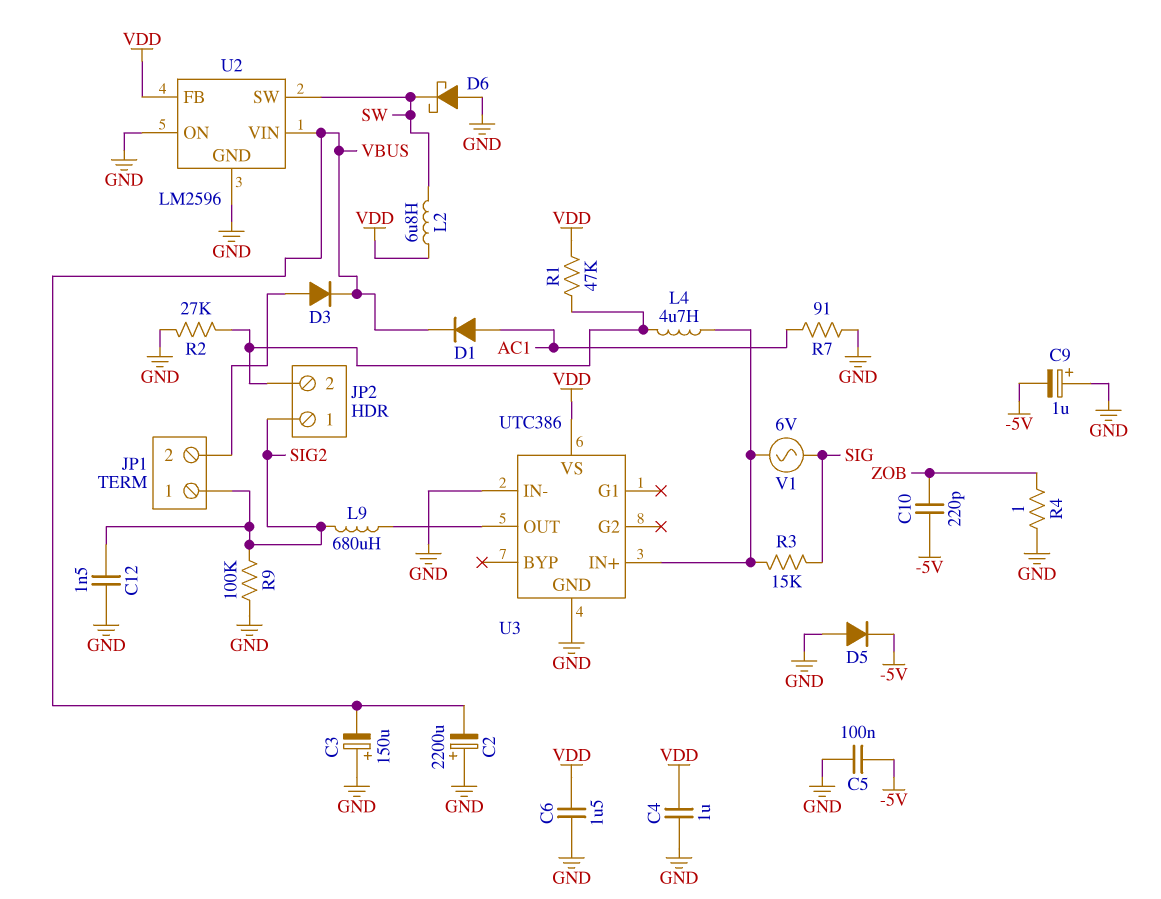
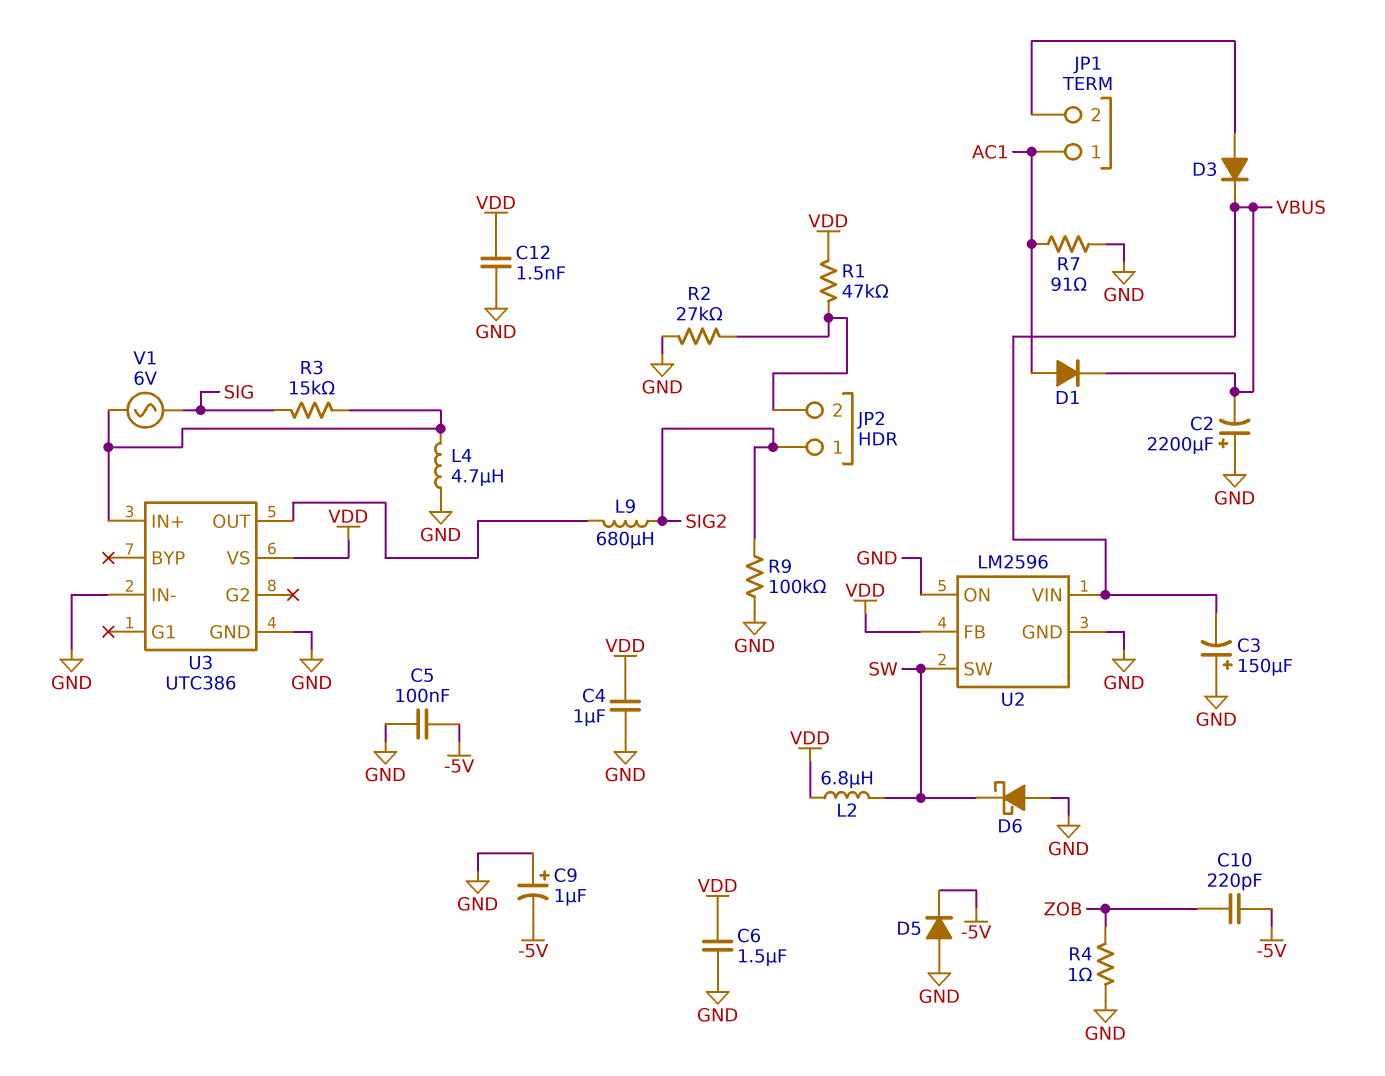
C12: 1.5nF (GND, SIG2) -> 1.5nF (GND, VDD)
JP1 pin 1: SIG2 -> AC1
L4: 4.7uH (JP2/2, U3/IN+) -> 4.7uH (GND, U3/IN+)

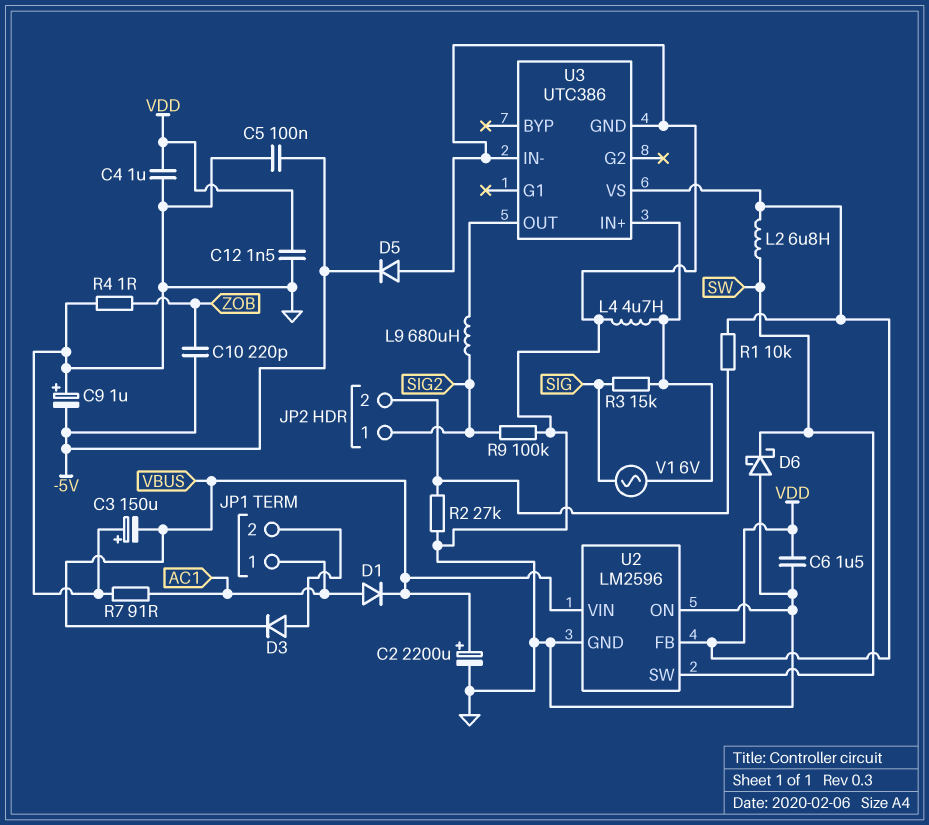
C2: 2200uF (plus GND, minus VBUS) -> 2200uF (plus VBUS, minus GND)
R1: 47k (JP2/2, VDD) -> 10k (JP2/2, VDD)

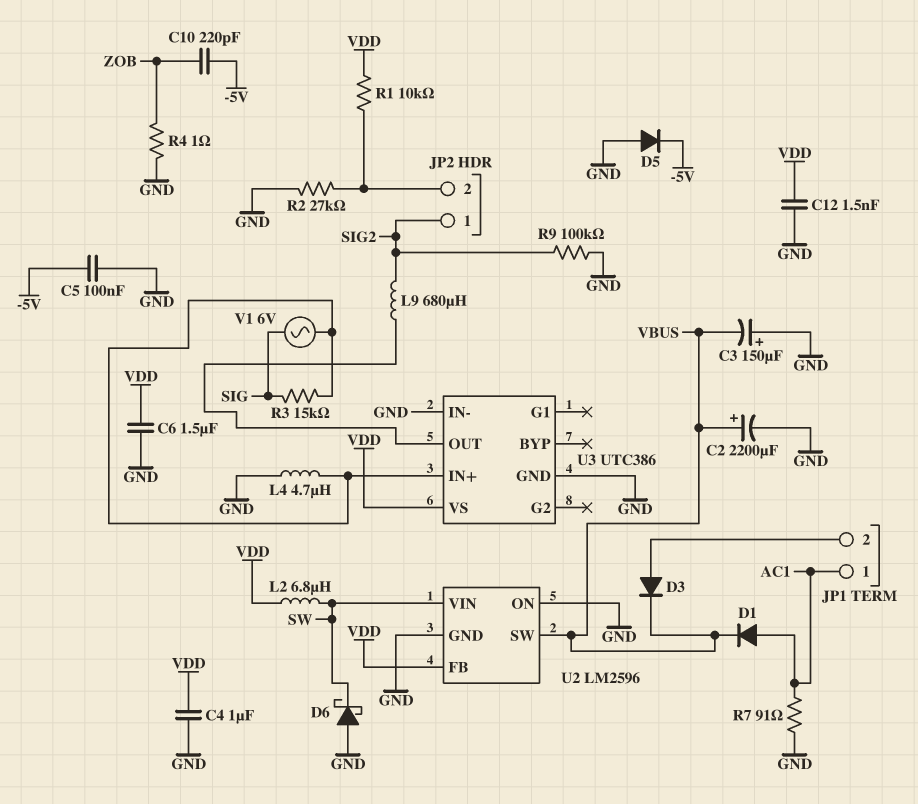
C9: 1uF (plus GND, minus -5V) -> none
U2 pin SW: SW -> VBUS
U2 pin VIN: VBUS -> SW

